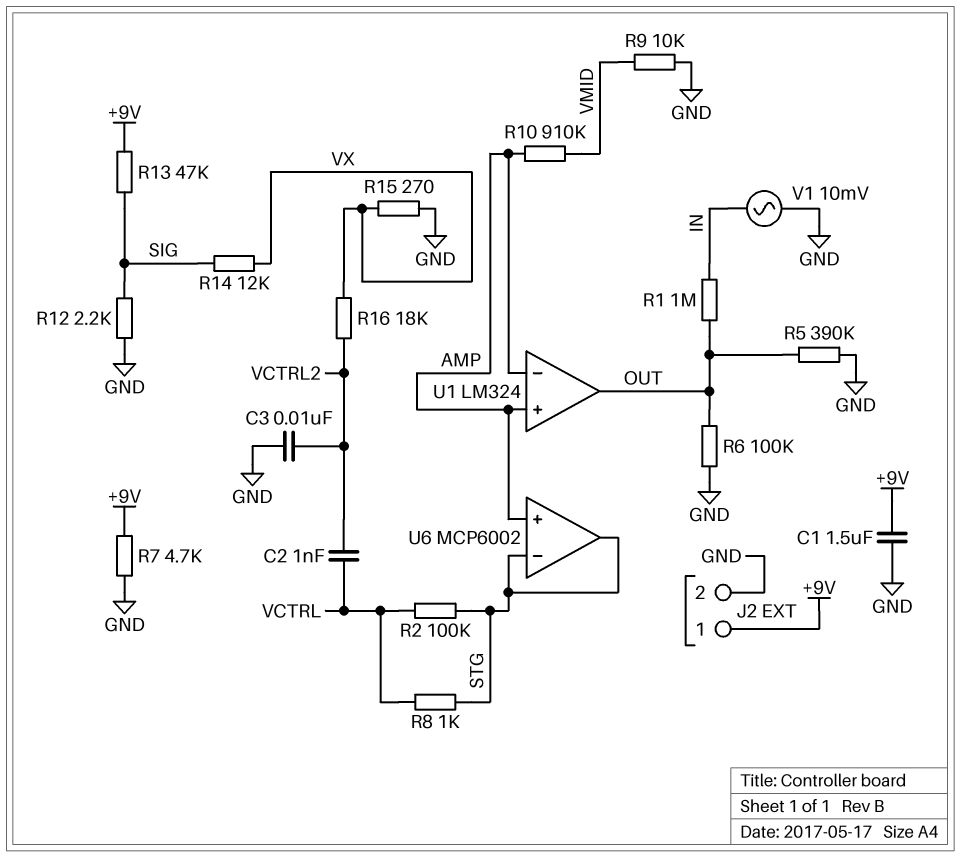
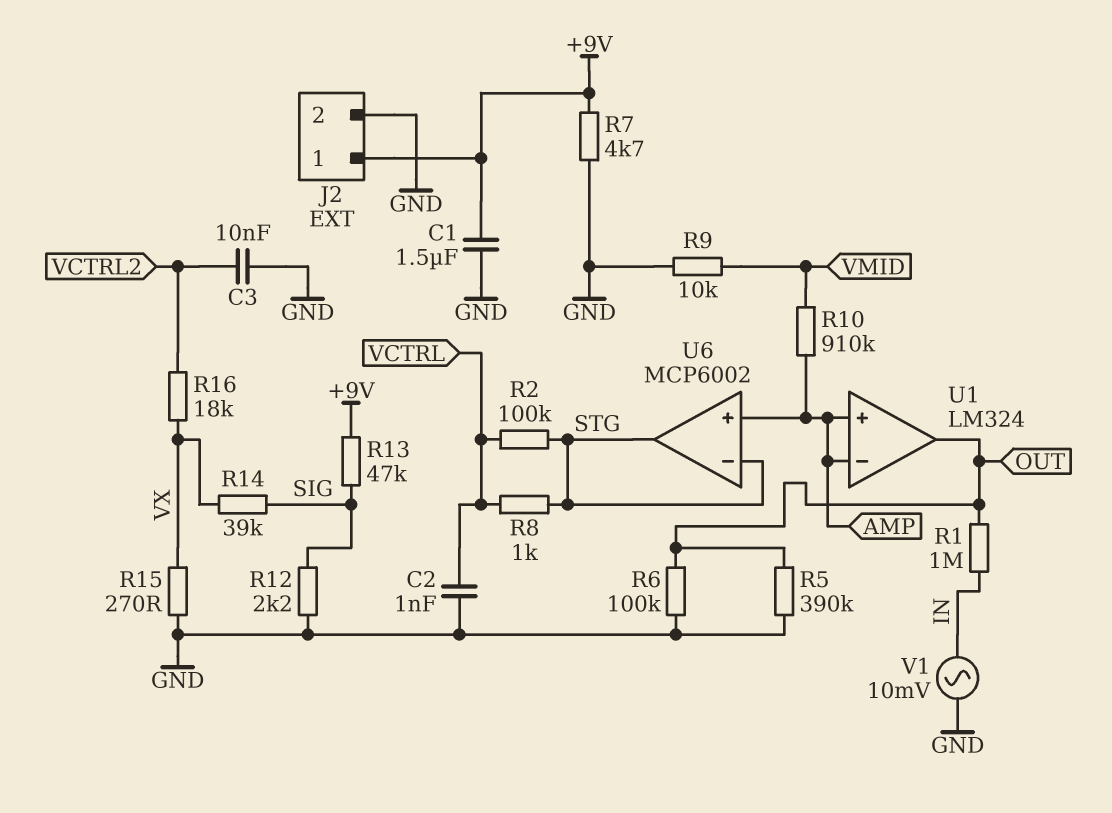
C2: 1nF (VCTRL, VCTRL2) -> 1nF (GND, VCTRL)
R14: 12k (SIG, VX) -> 39k (SIG, VX)

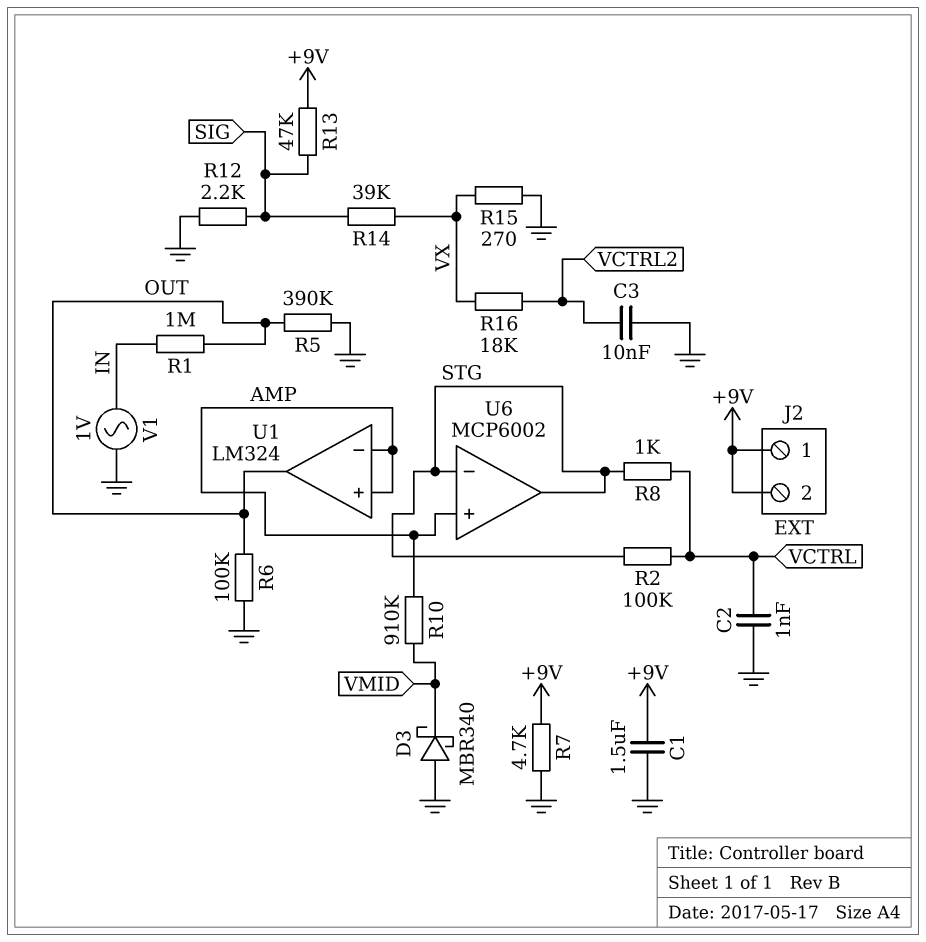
D3: none -> schottky MBR340 (A GND, K VMID)
J2 pin 2: GND -> +9V
R9: 10k (GND, VMID) -> none
V1: AC 10mV (GND, IN) -> AC 1V (GND, IN)

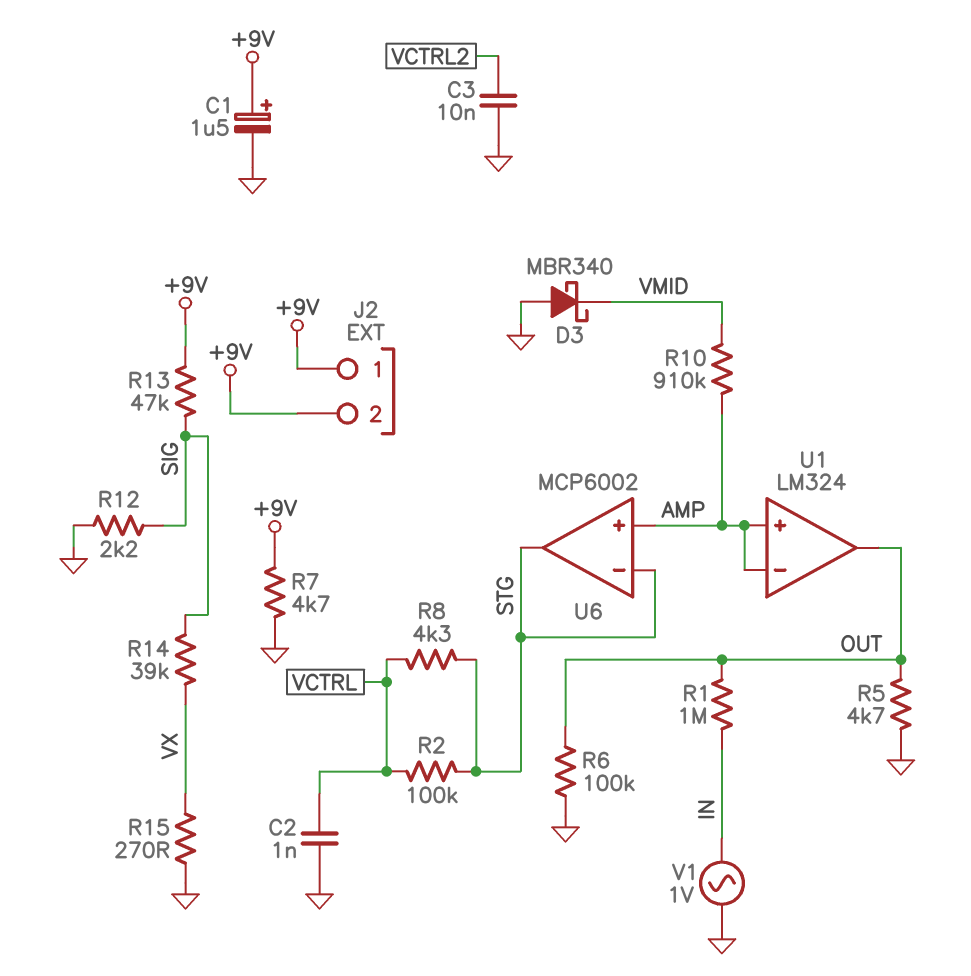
C1: 1.5uF (+9V, GND) -> 1.5uF (plus +9V, minus GND)
R5: 390k (GND, OUT) -> 4.7k (GND, OUT)
R8: 1k (STG, VCTRL) -> 4.3k (STG, VCTRL)
R16: 18k (VCTRL2, VX) -> none

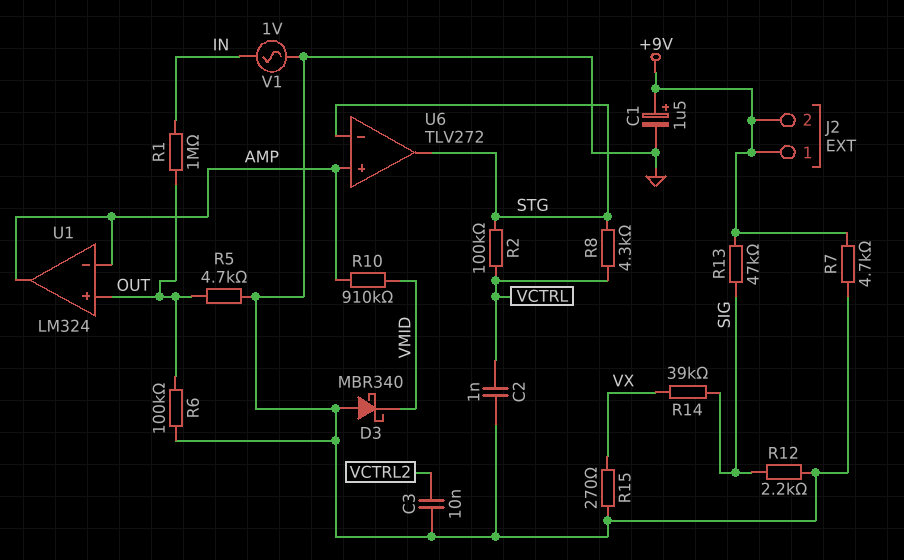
U1 pin in+: AMP -> OUT
U1 pin out: OUT -> AMP
U6: MCP6002 -> TLV272

